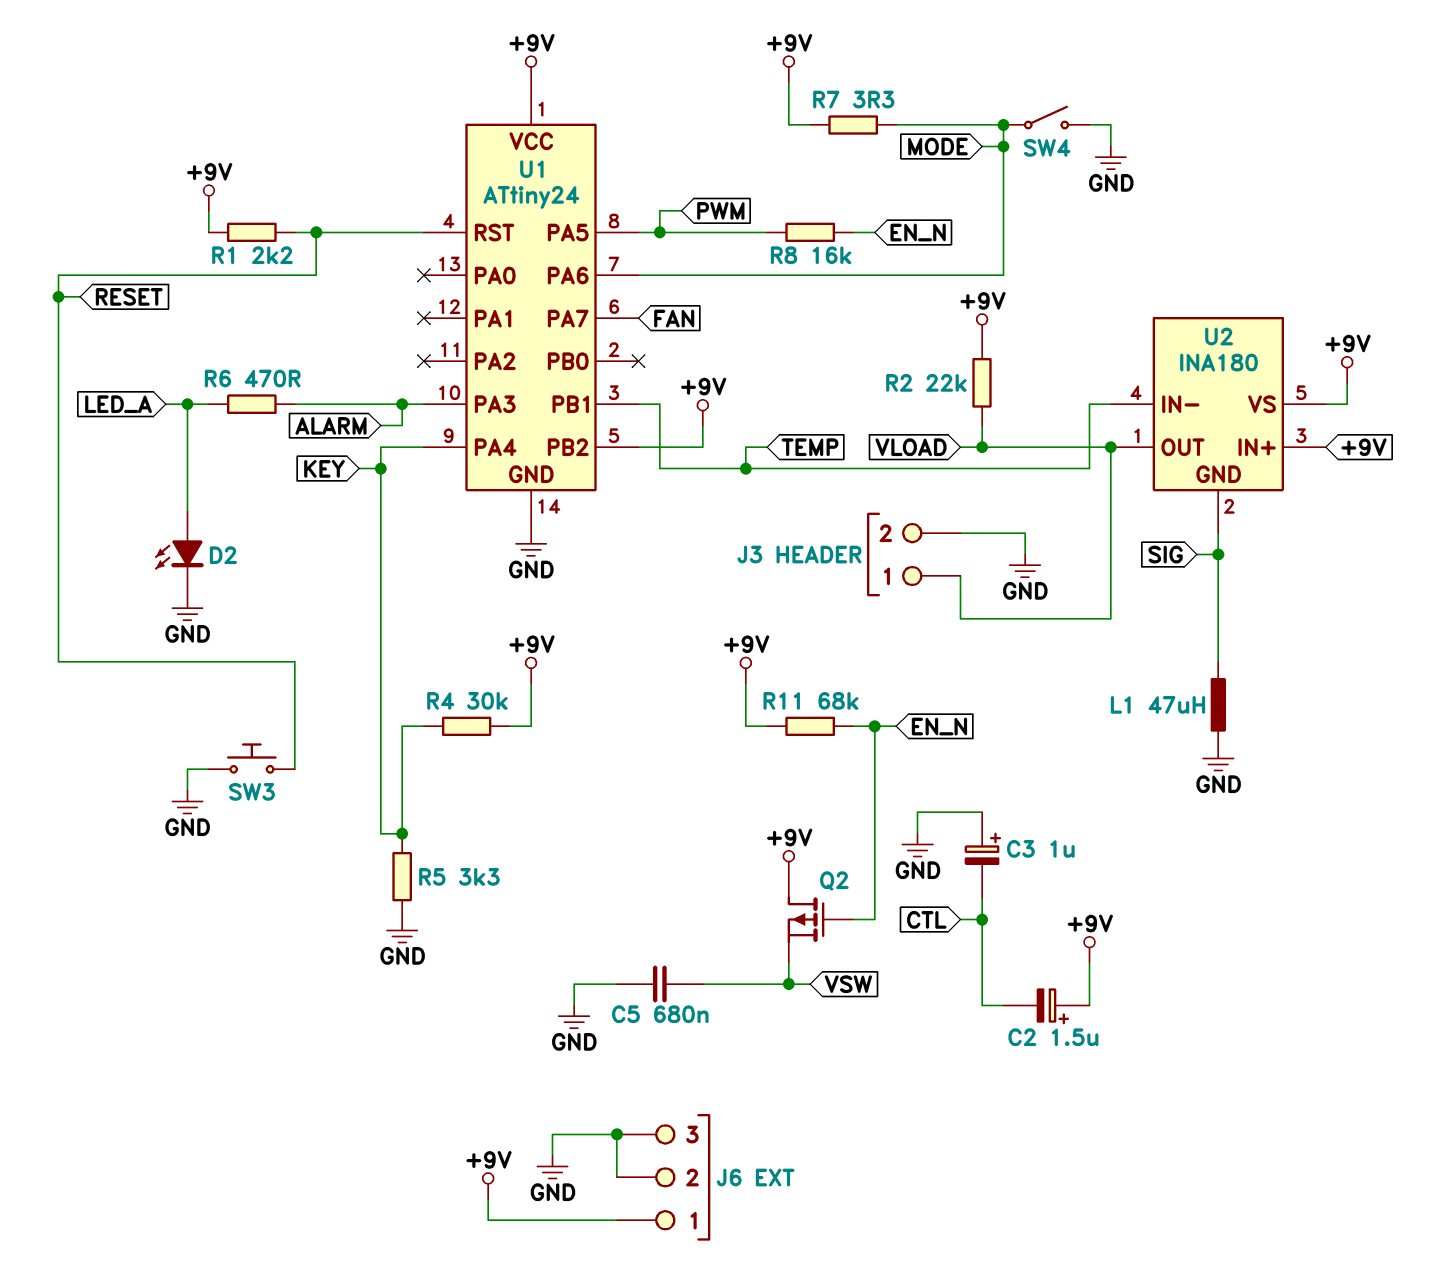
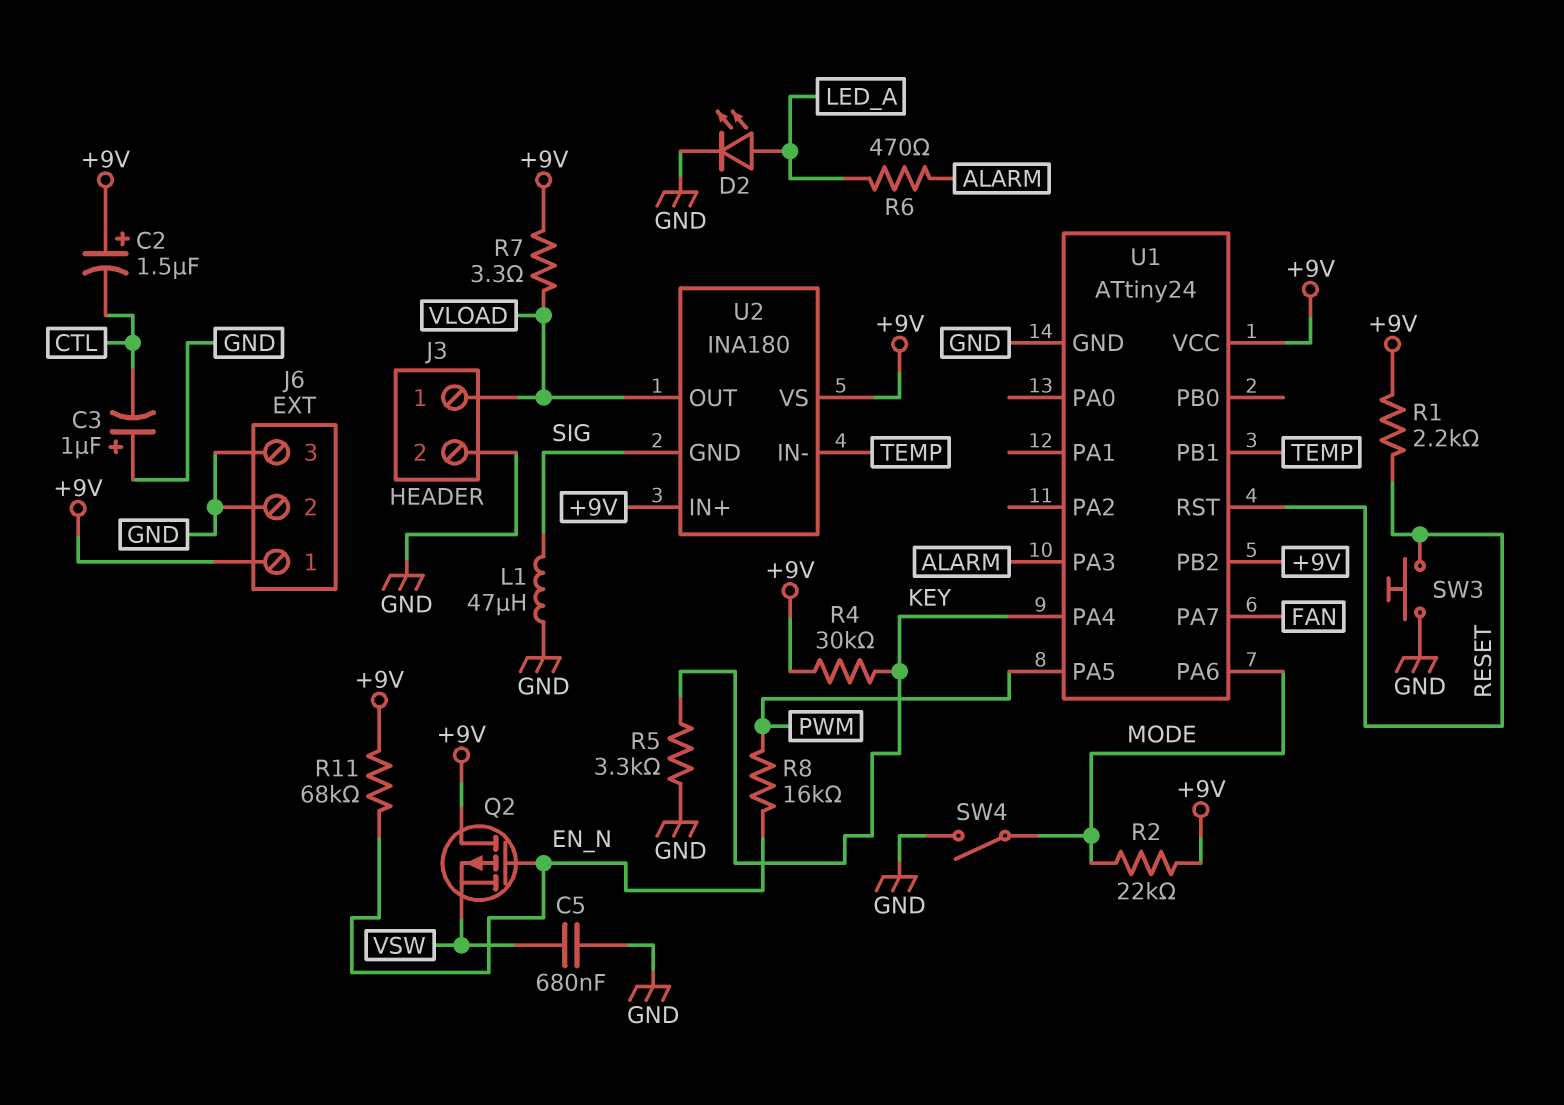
R2: 22k (+9V, VLOAD) -> 22k (+9V, MODE)
R7: 3.3 (+9V, MODE) -> 3.3 (+9V, VLOAD)

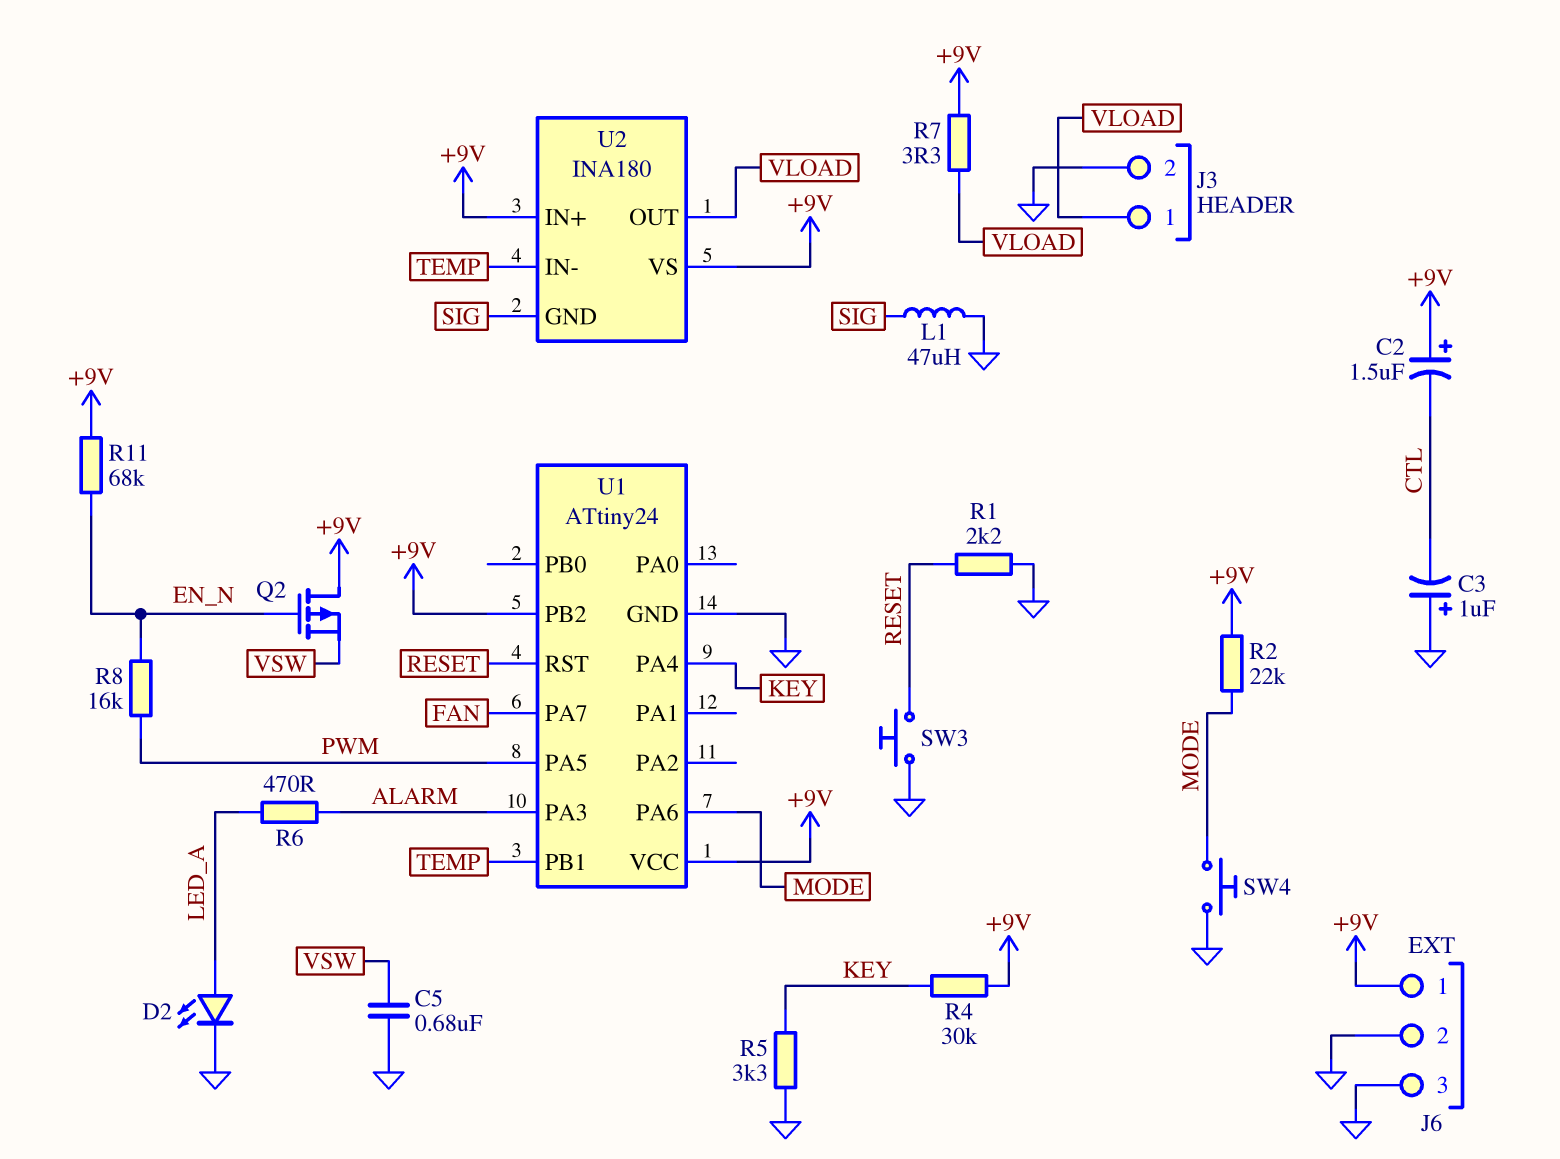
R1: 2.2k (+9V, RESET) -> 2.2k (GND, RESET)
SW4: switch (GND, MODE) -> button (GND, MODE)

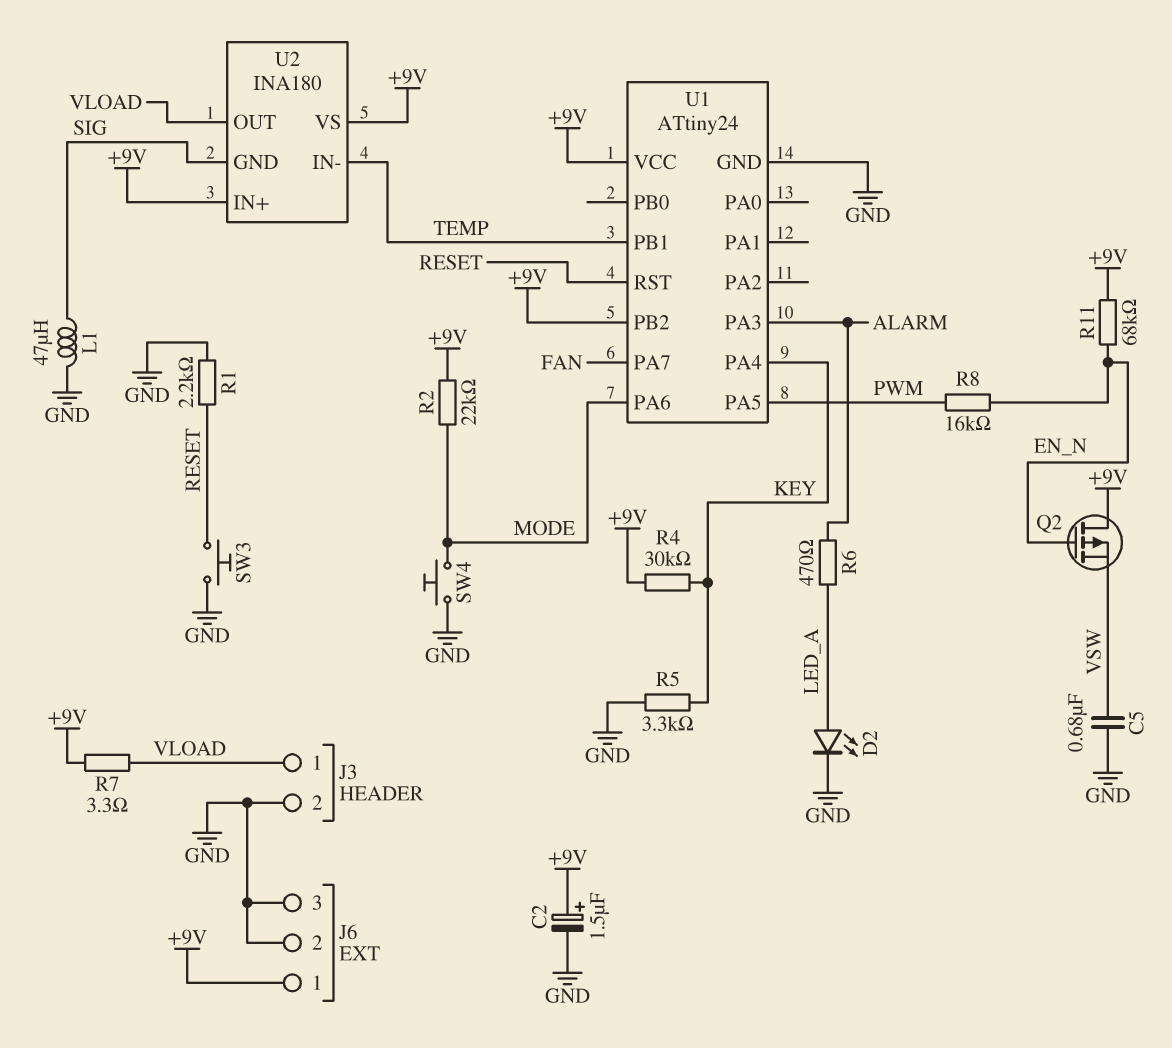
C2: 1.5uF (plus +9V, minus CTL) -> 1.5uF (plus +9V, minus GND)
C3: 1uF (plus GND, minus CTL) -> none

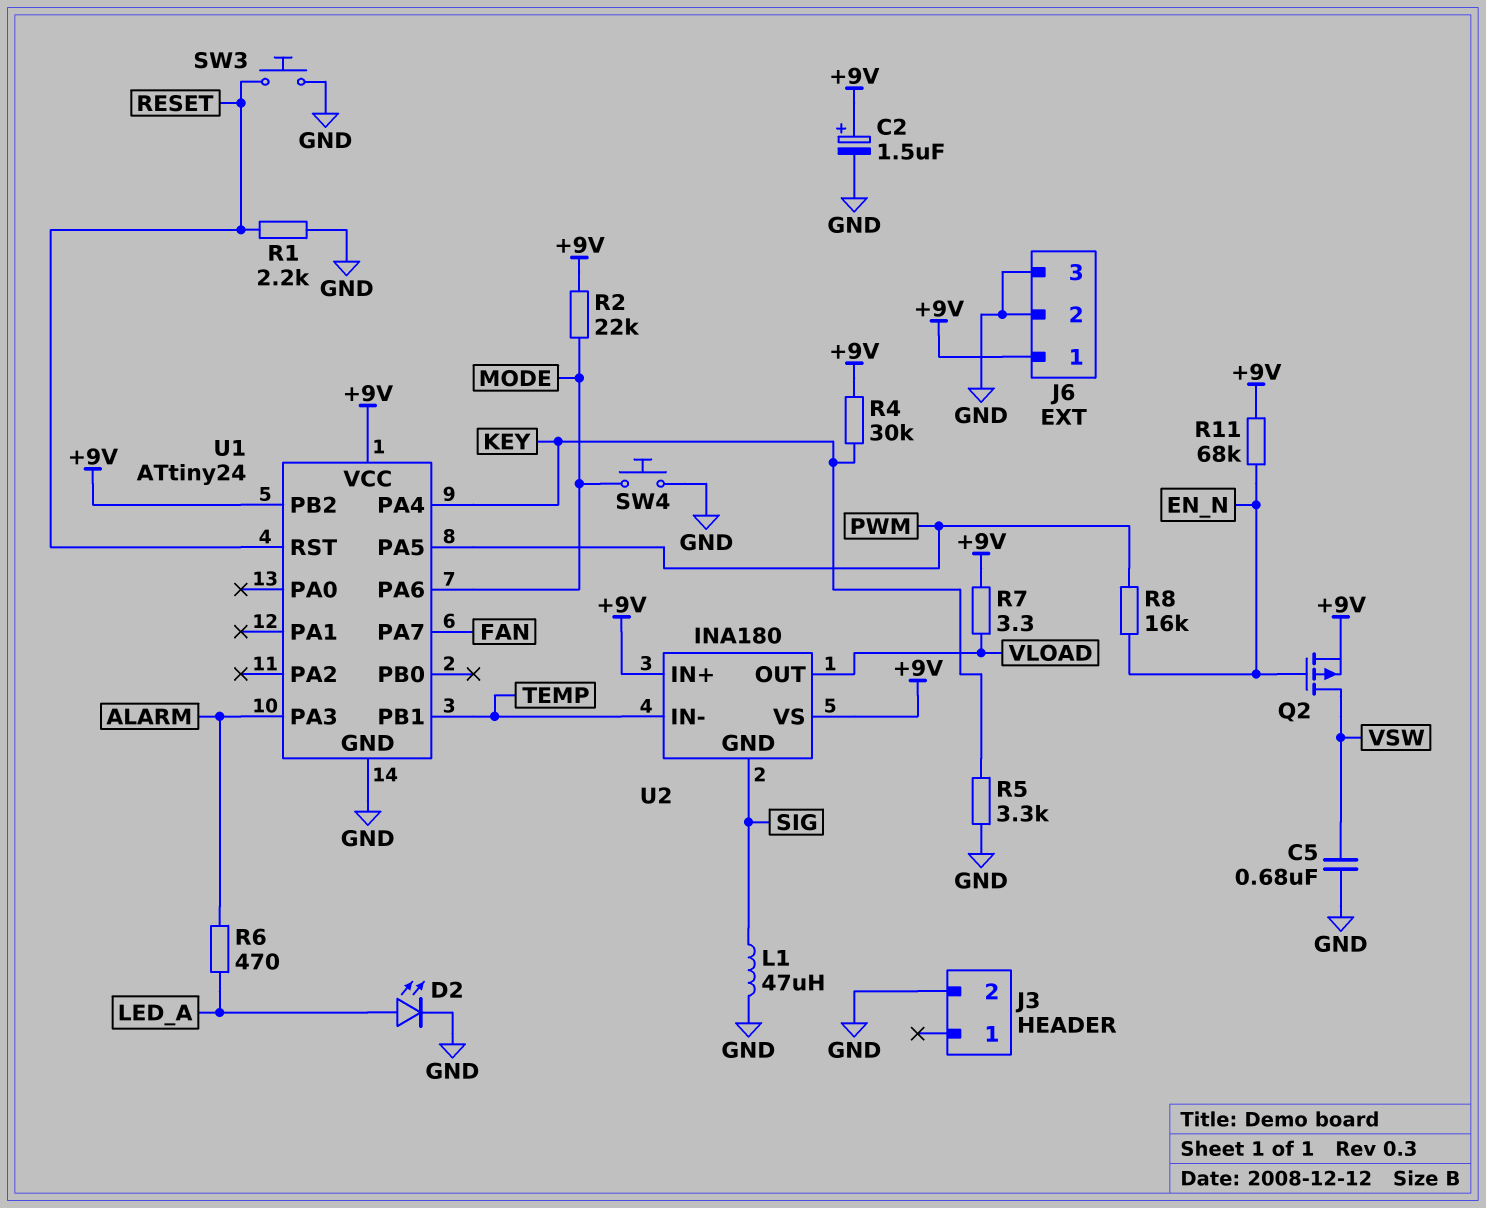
J3 pin 1: VLOAD -> none
Q2: PMOS (G EN_N, D +9V, S VSW) -> PMOS (G EN_N, D VSW, S +9V)

